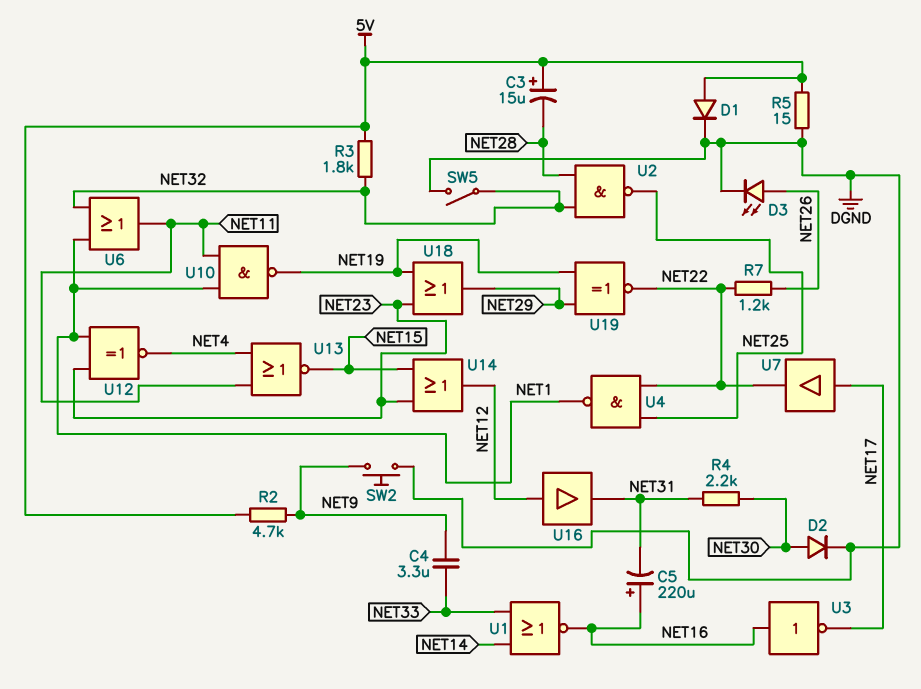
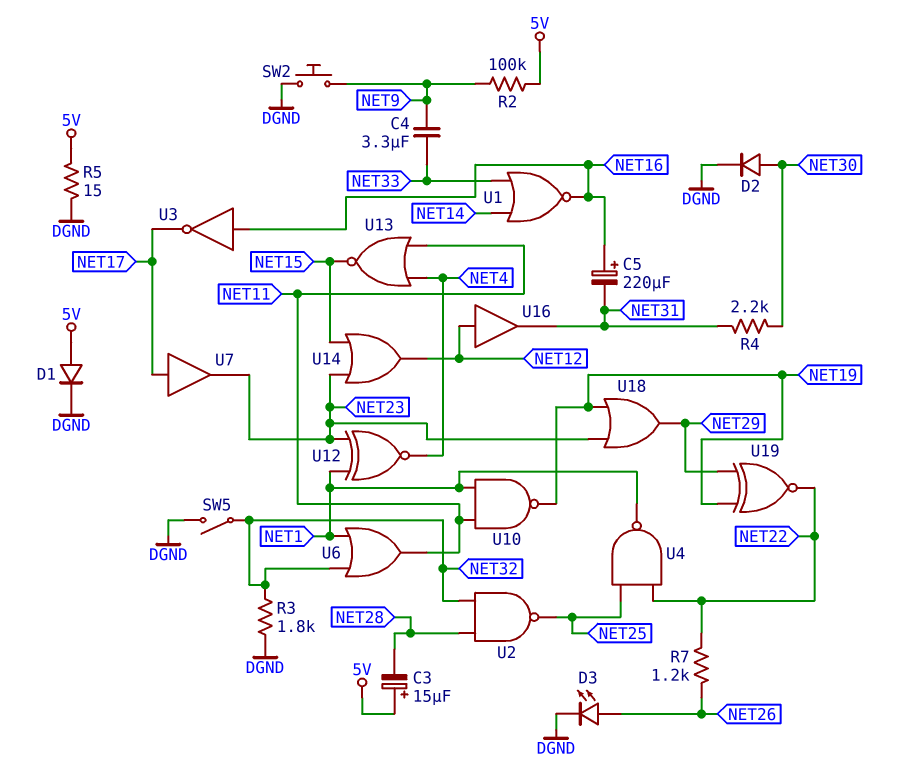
R2: 4.7k (5V, NET9) -> 100k (5V, NET9)
R3: 1.8k (5V, NET32) -> 1.8k (DGND, NET32)
U7: buffer (in NET17, out NET22) -> buffer (in NET17, out NET23)

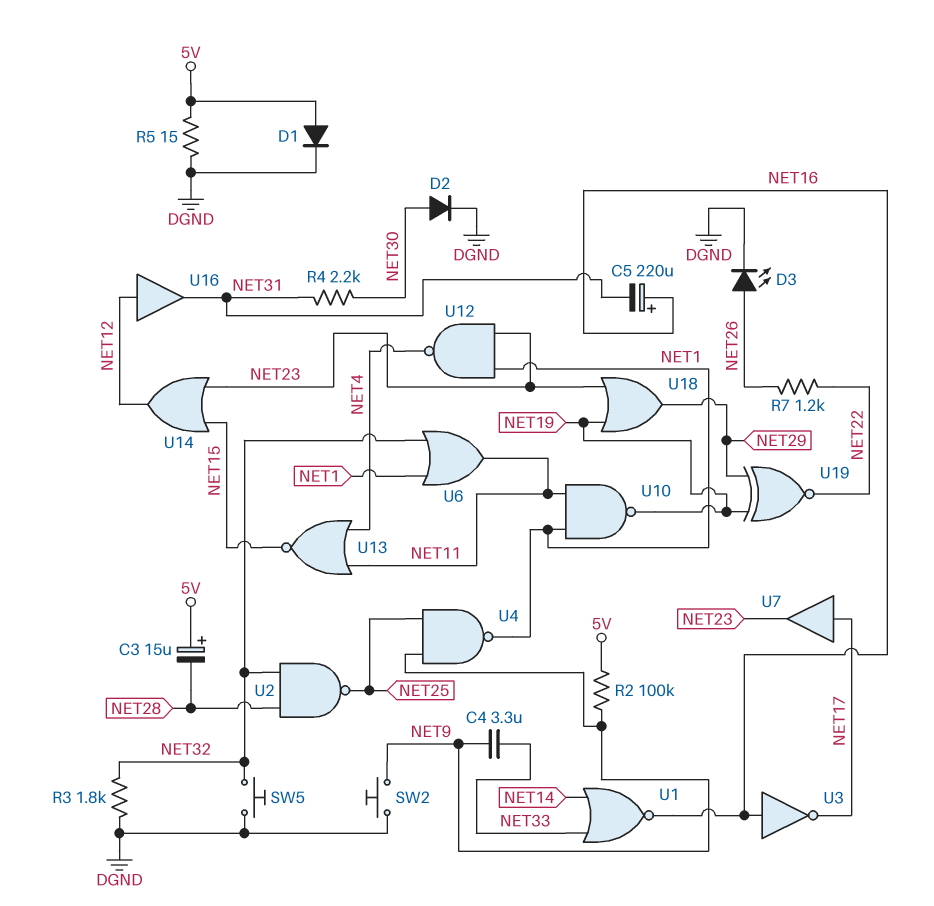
SW5: switch (DGND, NET32) -> button (DGND, NET32)
U4: NAND (in NET22, in NET25, out NET1) -> NAND (in NET9, in NET25, out NET1)
U12: XNOR (in NET1, in NET23, out NET4) -> NAND (in NET1, in NET23, out NET4)

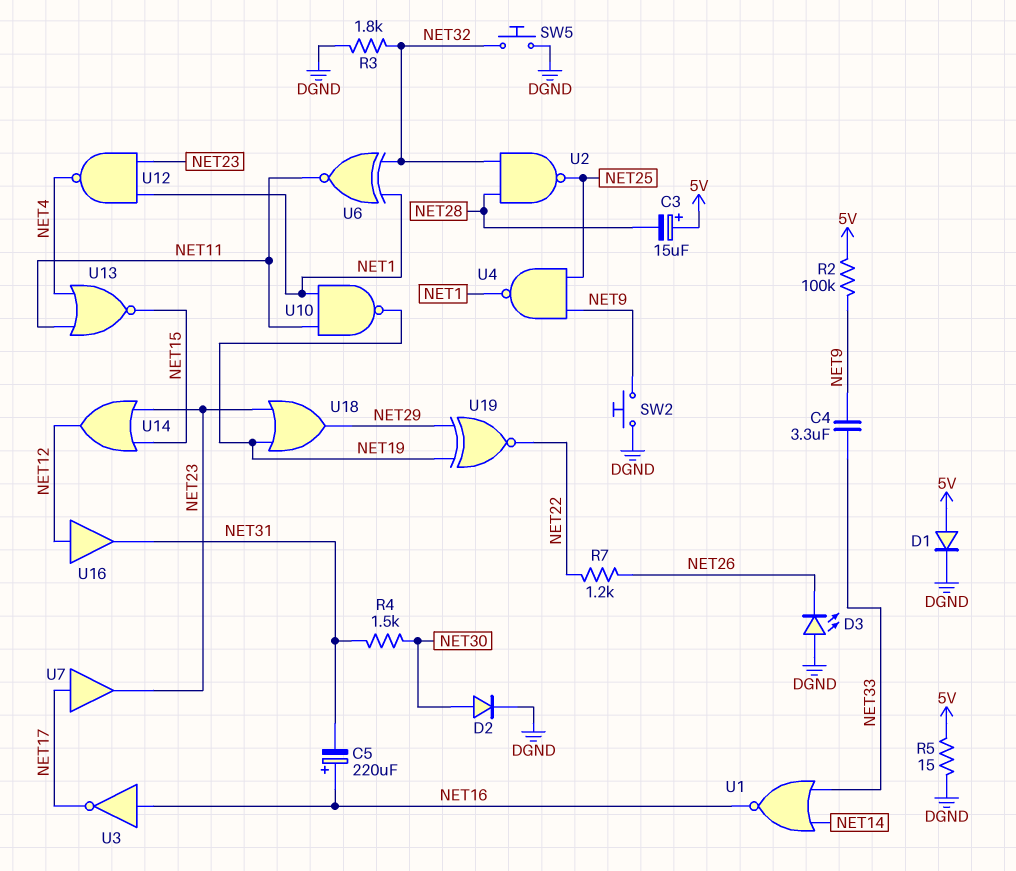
D3: LED (A NET26, K DGND) -> LED (A DGND, K NET26)
R4: 2.2k (NET30, NET31) -> 1.5k (NET30, NET31)
U6: OR (in NET1, in NET32, out NET11) -> XNOR (in NET1, in NET32, out NET11)

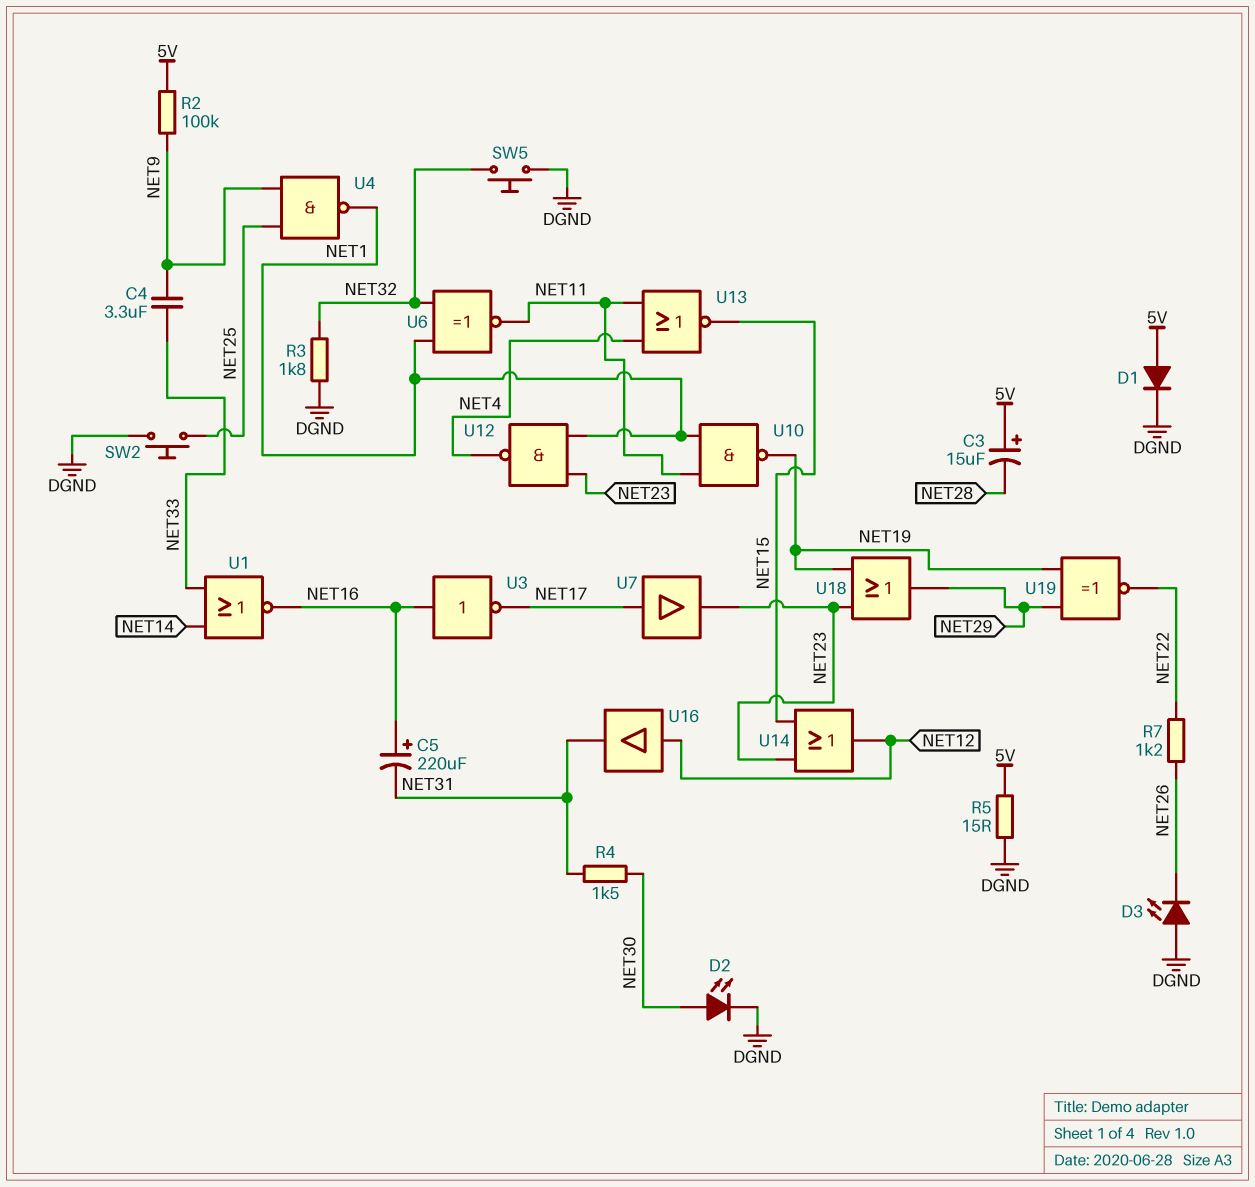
D2: diode (A NET30, K DGND) -> LED (A NET30, K DGND)
SW2: button (DGND, NET9) -> button (DGND, NET25)
U2: NAND (in NET28, in NET32, out NET25) -> none

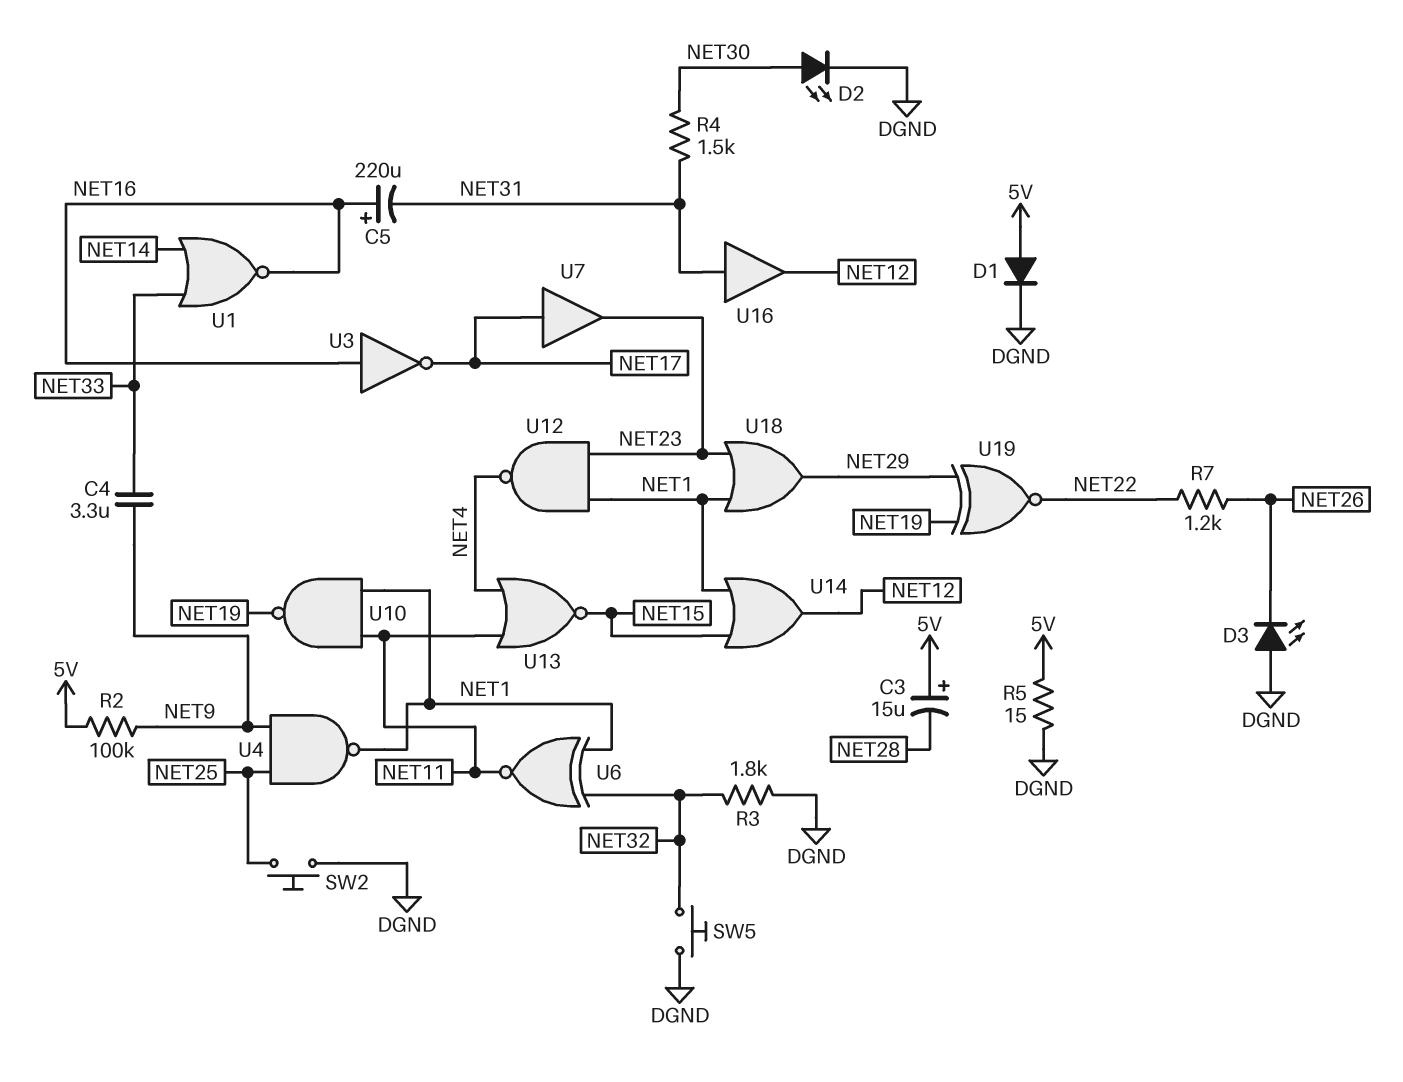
U14: OR (in NET15, in NET23, out NET12) -> OR (in NET1, in NET15, out NET12)
U16: buffer (in NET12, out NET31) -> buffer (in NET31, out NET12)
U18: OR (in NET19, in NET23, out NET29) -> OR (in NET1, in NET23, out NET29)

